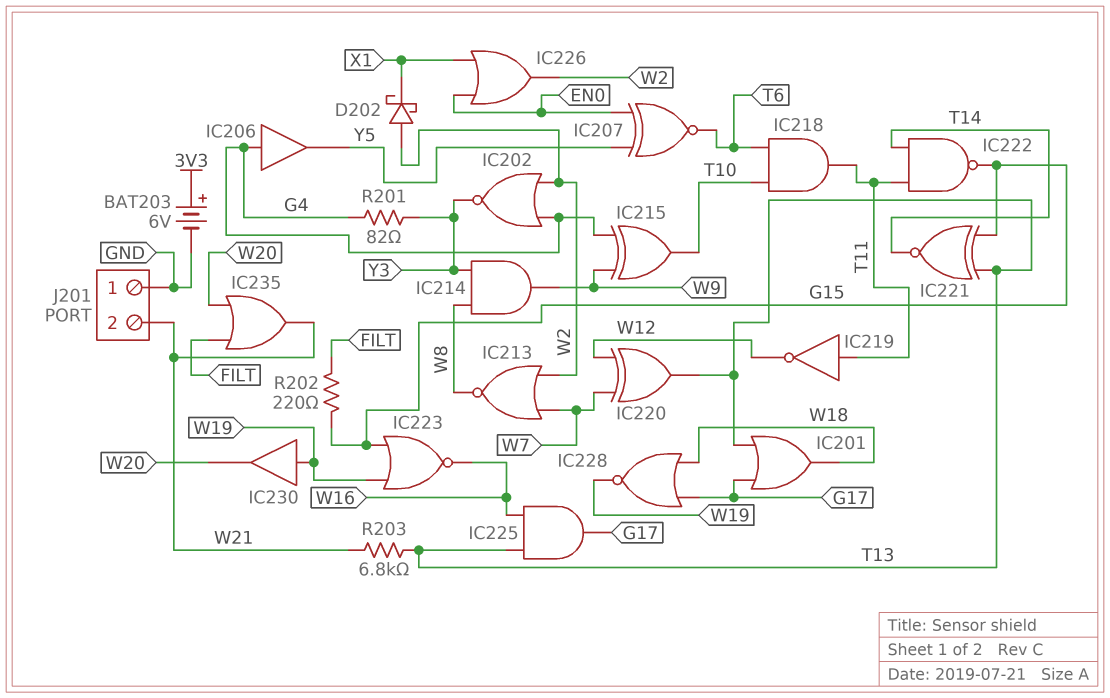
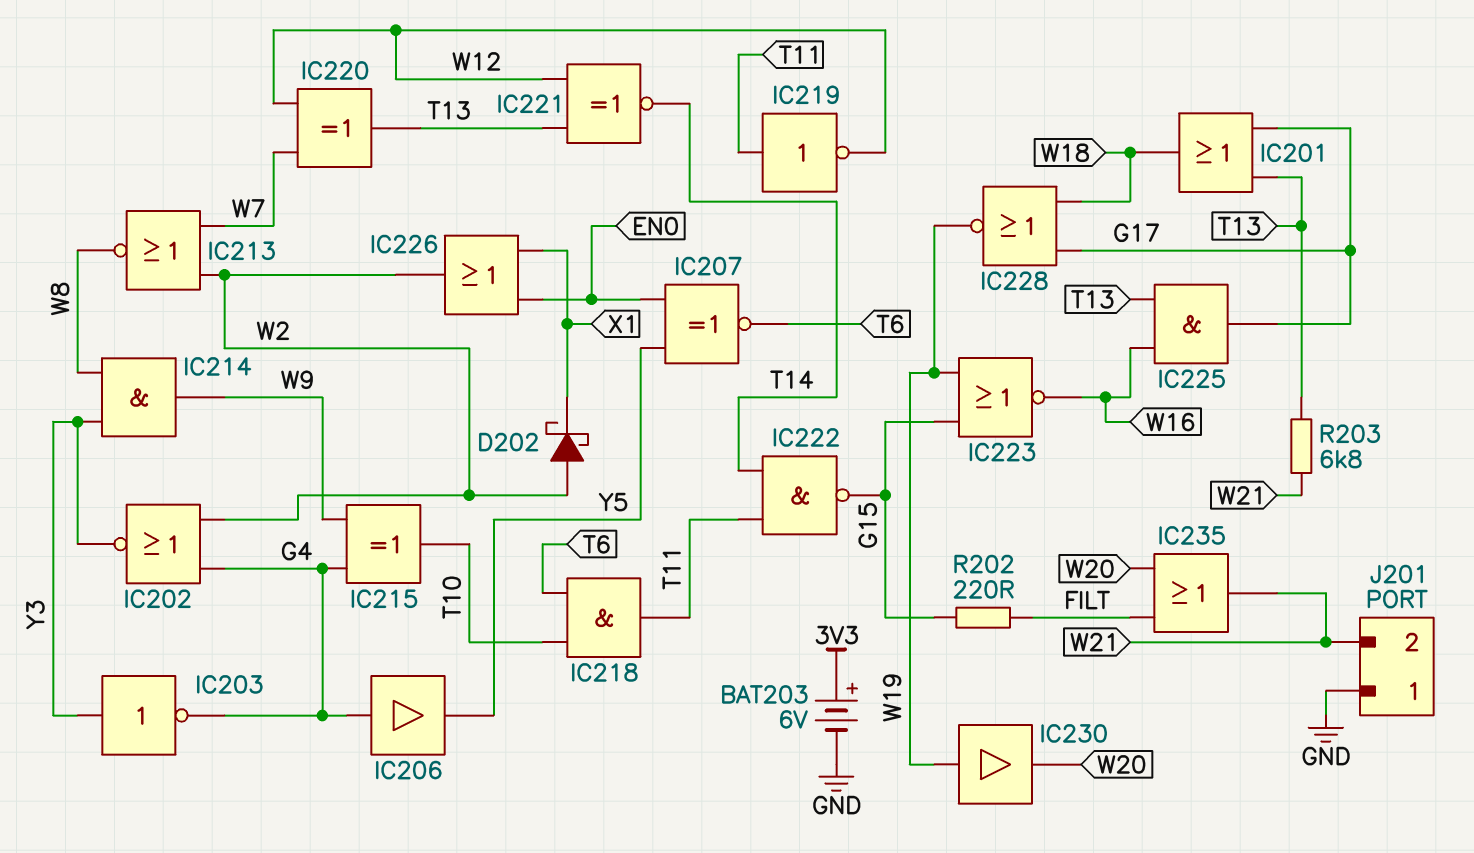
IC203: none -> NOT (in Y3, out G4)
IC221: XNOR (in G15, in T13, out T14) -> XNOR (in T13, in W12, out T14)
R201: 82 (G4, Y3) -> none

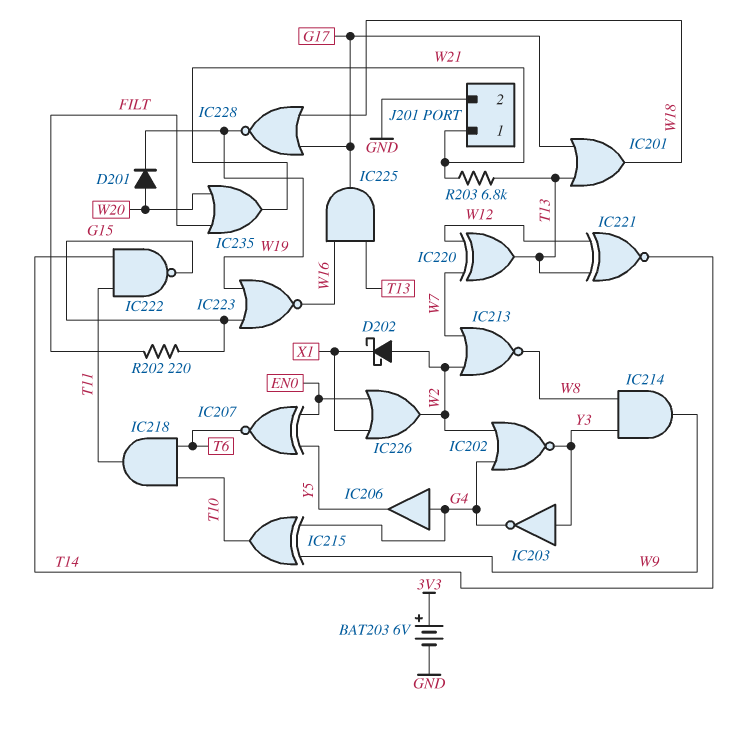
D201: none -> diode (A W20, K W19)
IC219: NOT (in T11, out W12) -> none
IC230: buffer (in W19, out W20) -> none
J201 pin 1: GND -> W21
J201 pin 2: W21 -> GND

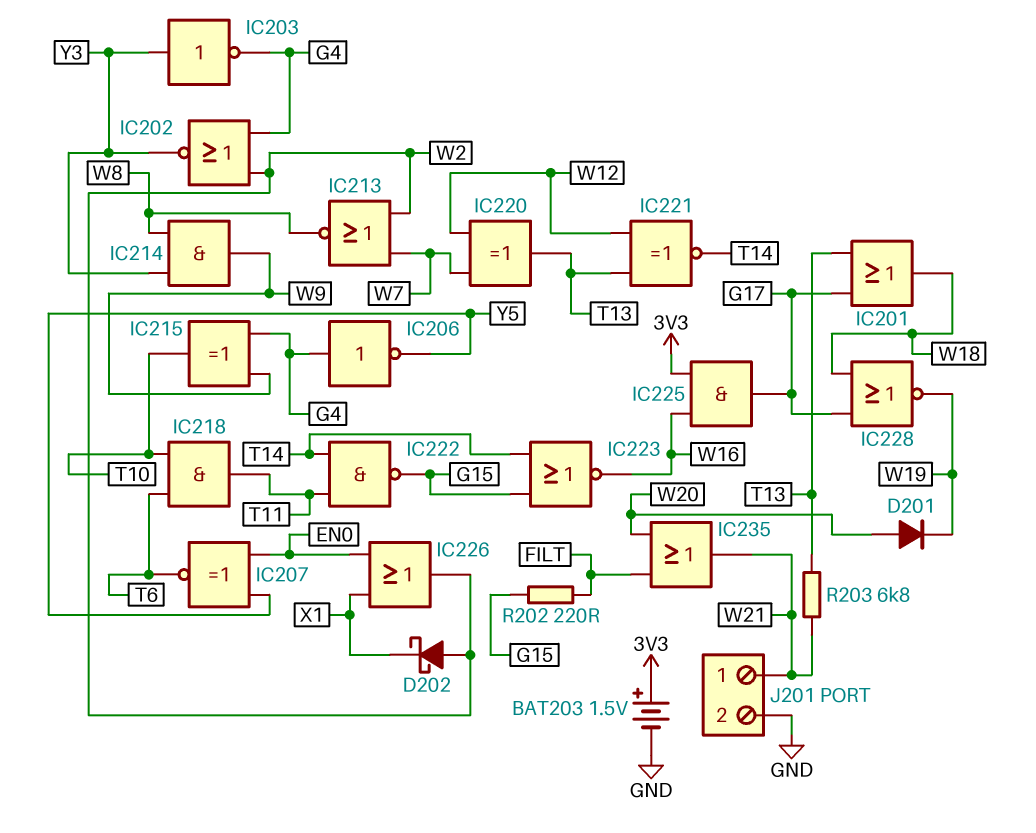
BAT203: 6V (plus 3V3, minus GND) -> 1.5V (plus 3V3, minus GND)
IC206: buffer (in G4, out Y5) -> NOT (in G4, out Y5)
IC223: NOR (in G15, in W19, out W16) -> NOR (in G15, in T14, out W16)
IC225: AND (in T13, in W16, out G17) -> AND (in 3V3, in W16, out G17)

